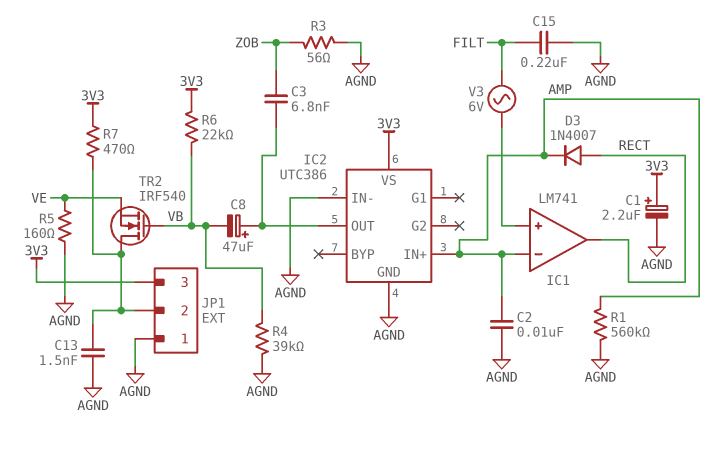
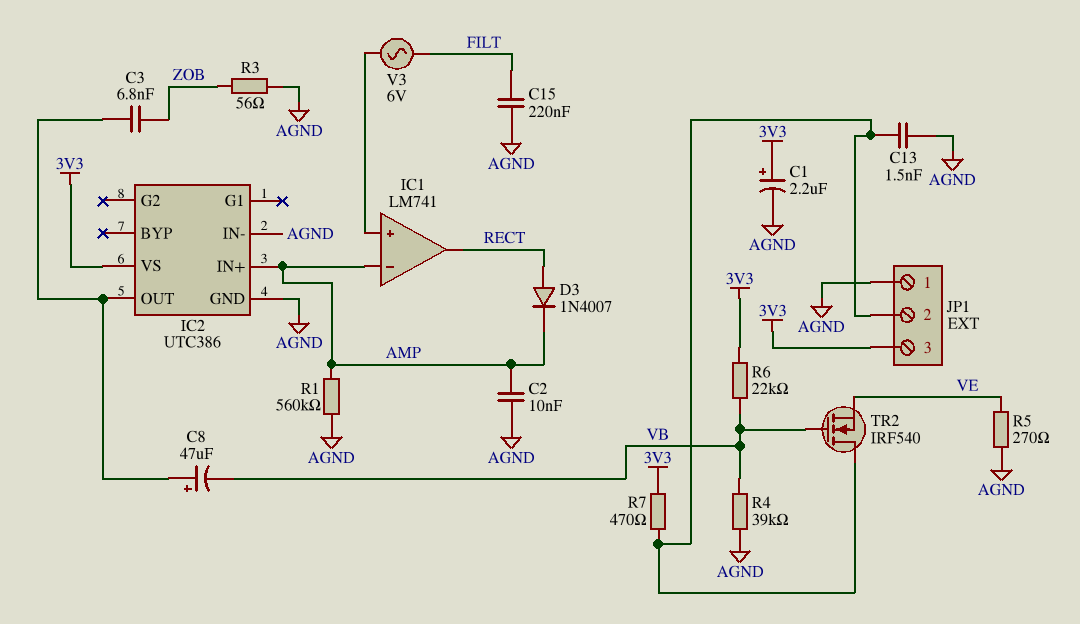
R5: 160 (AGND, VE) -> 270 (AGND, VE)

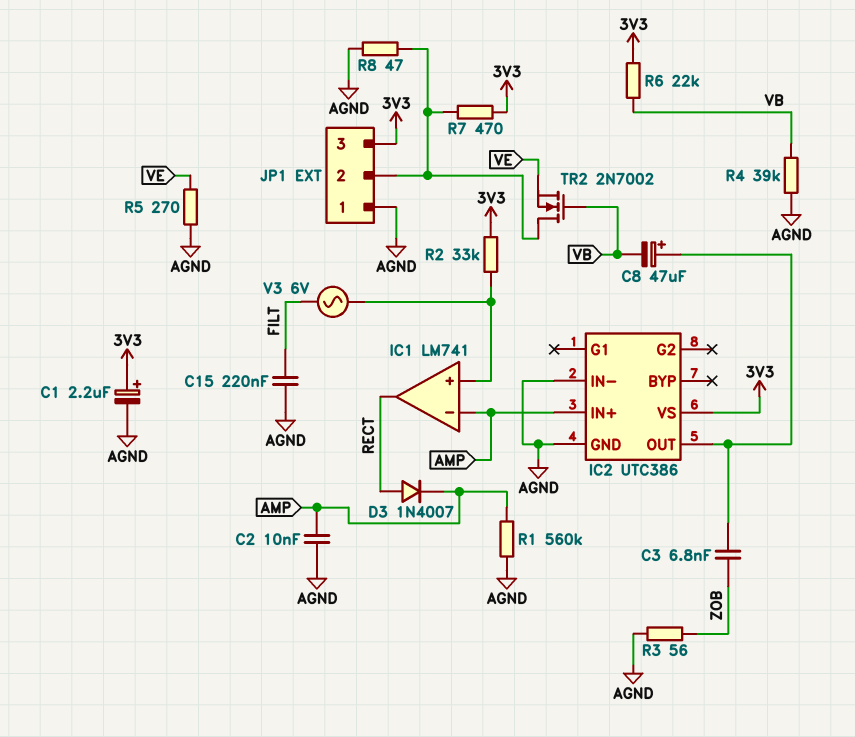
C13: 1.5nF (AGND, JP1/2) -> none
R2: none -> 33k (3V3, IC1/in+)
R8: none -> 47 (AGND, JP1/2)
TR2: NMOS IRF540 (G VB, D JP1/2, S VE) -> NMOS 2N7002 (G VB, D JP1/2, S VE)

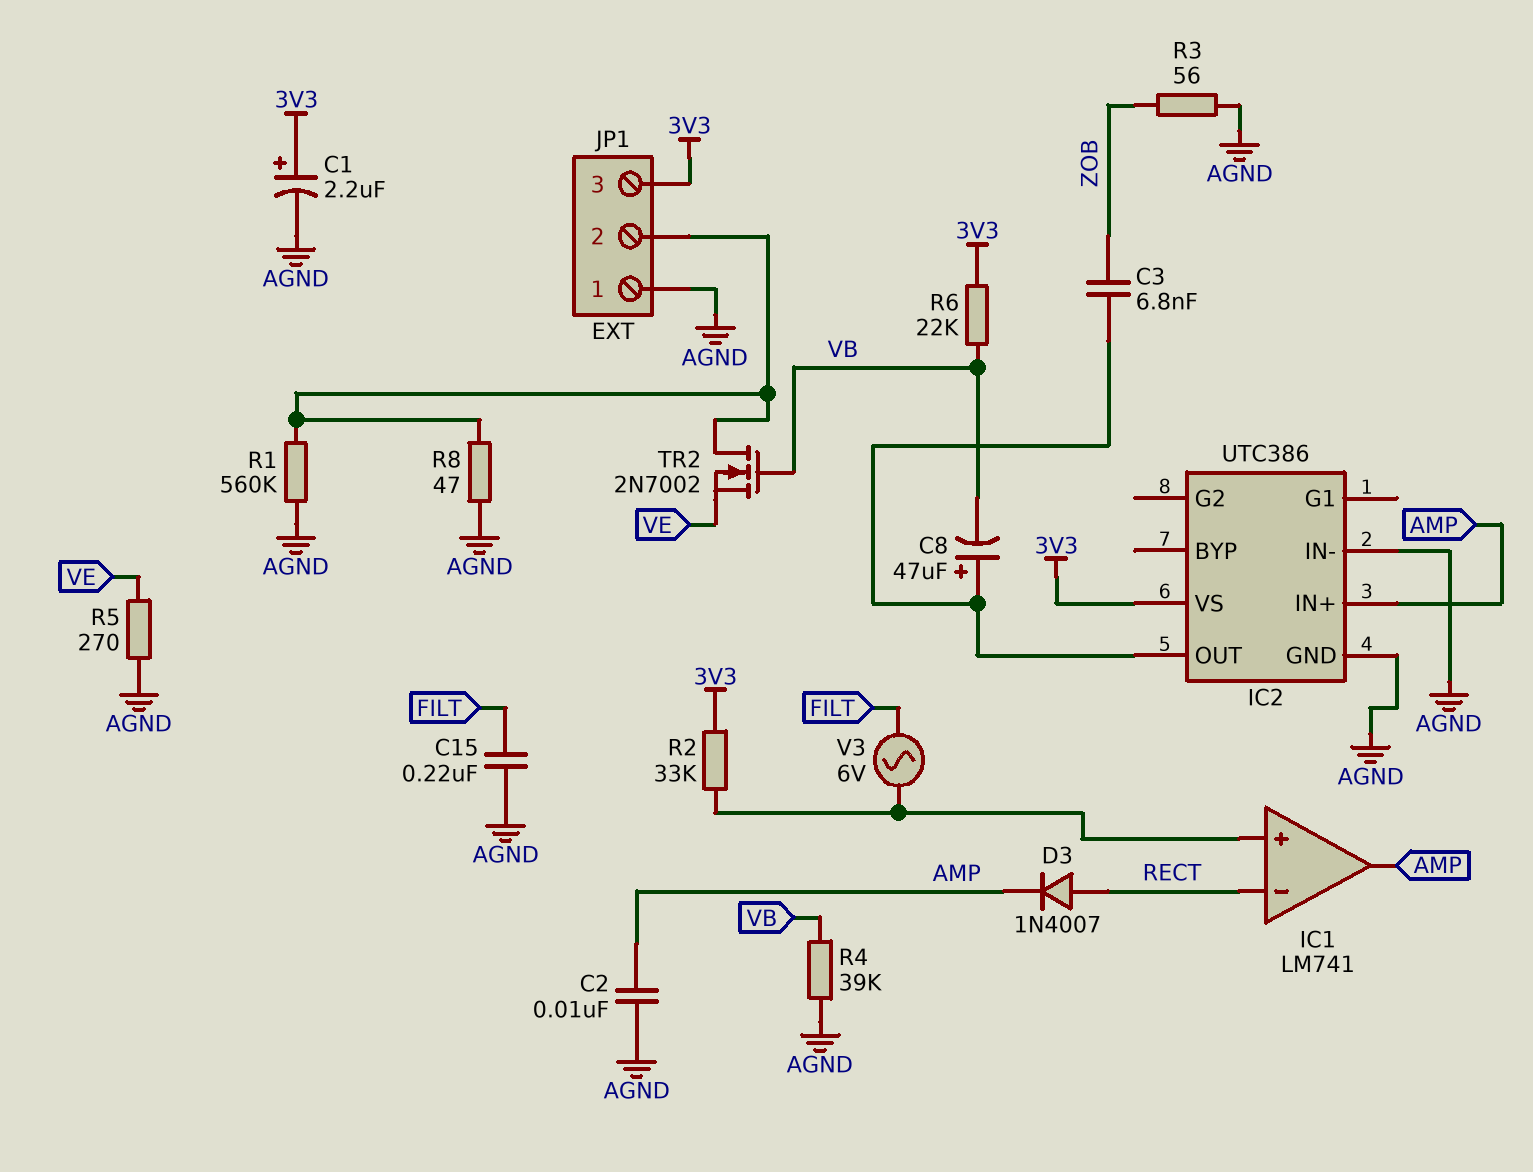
IC1 pin in-: AMP -> RECT
IC1 pin out: RECT -> AMP
R1: 560k (AGND, AMP) -> 560k (AGND, JP1/2)
R7: 470 (3V3, JP1/2) -> none

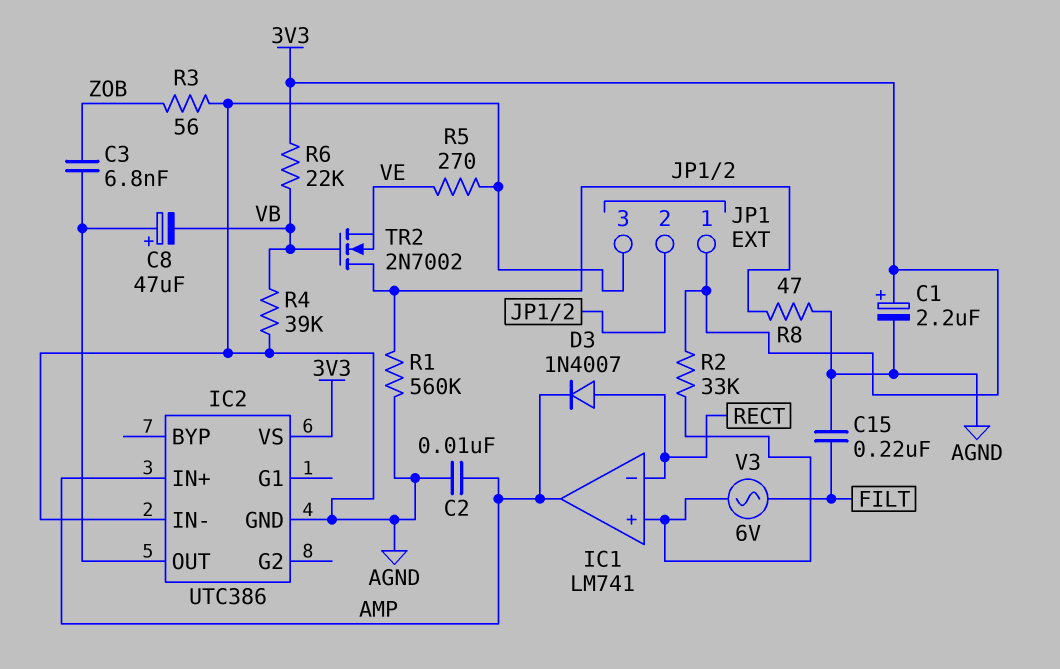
JP1 pin 1: AGND -> 3V3
JP1 pin 3: 3V3 -> AGND

